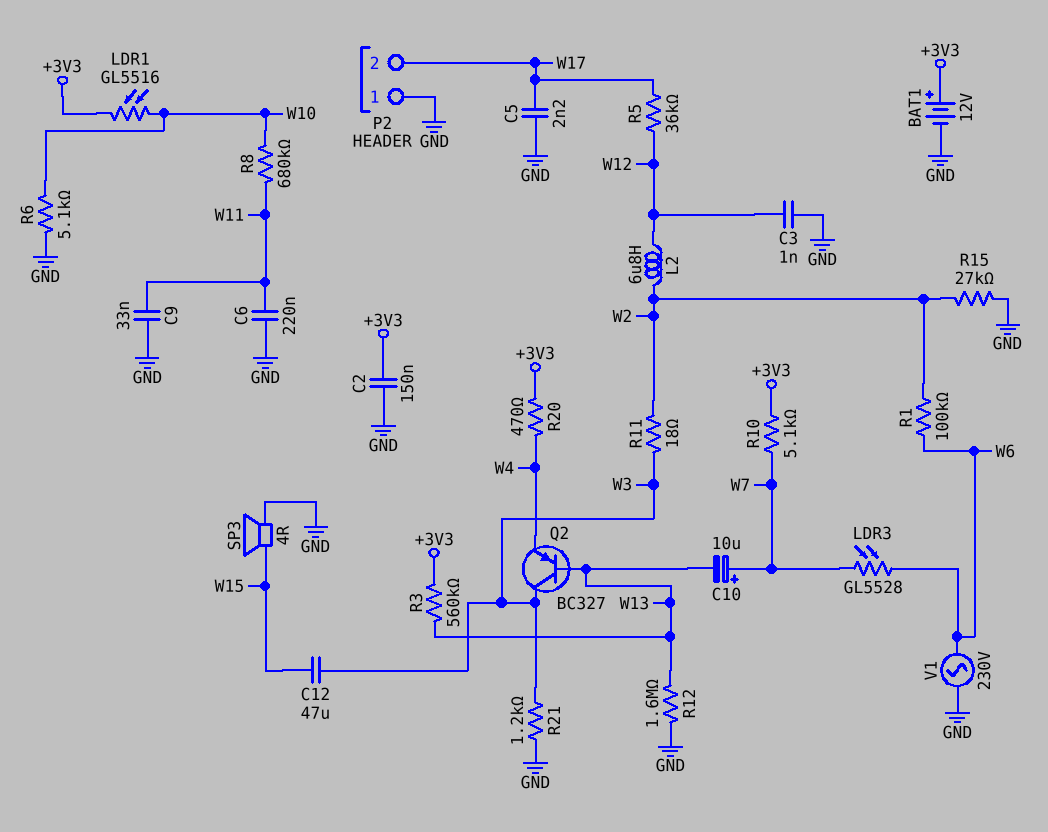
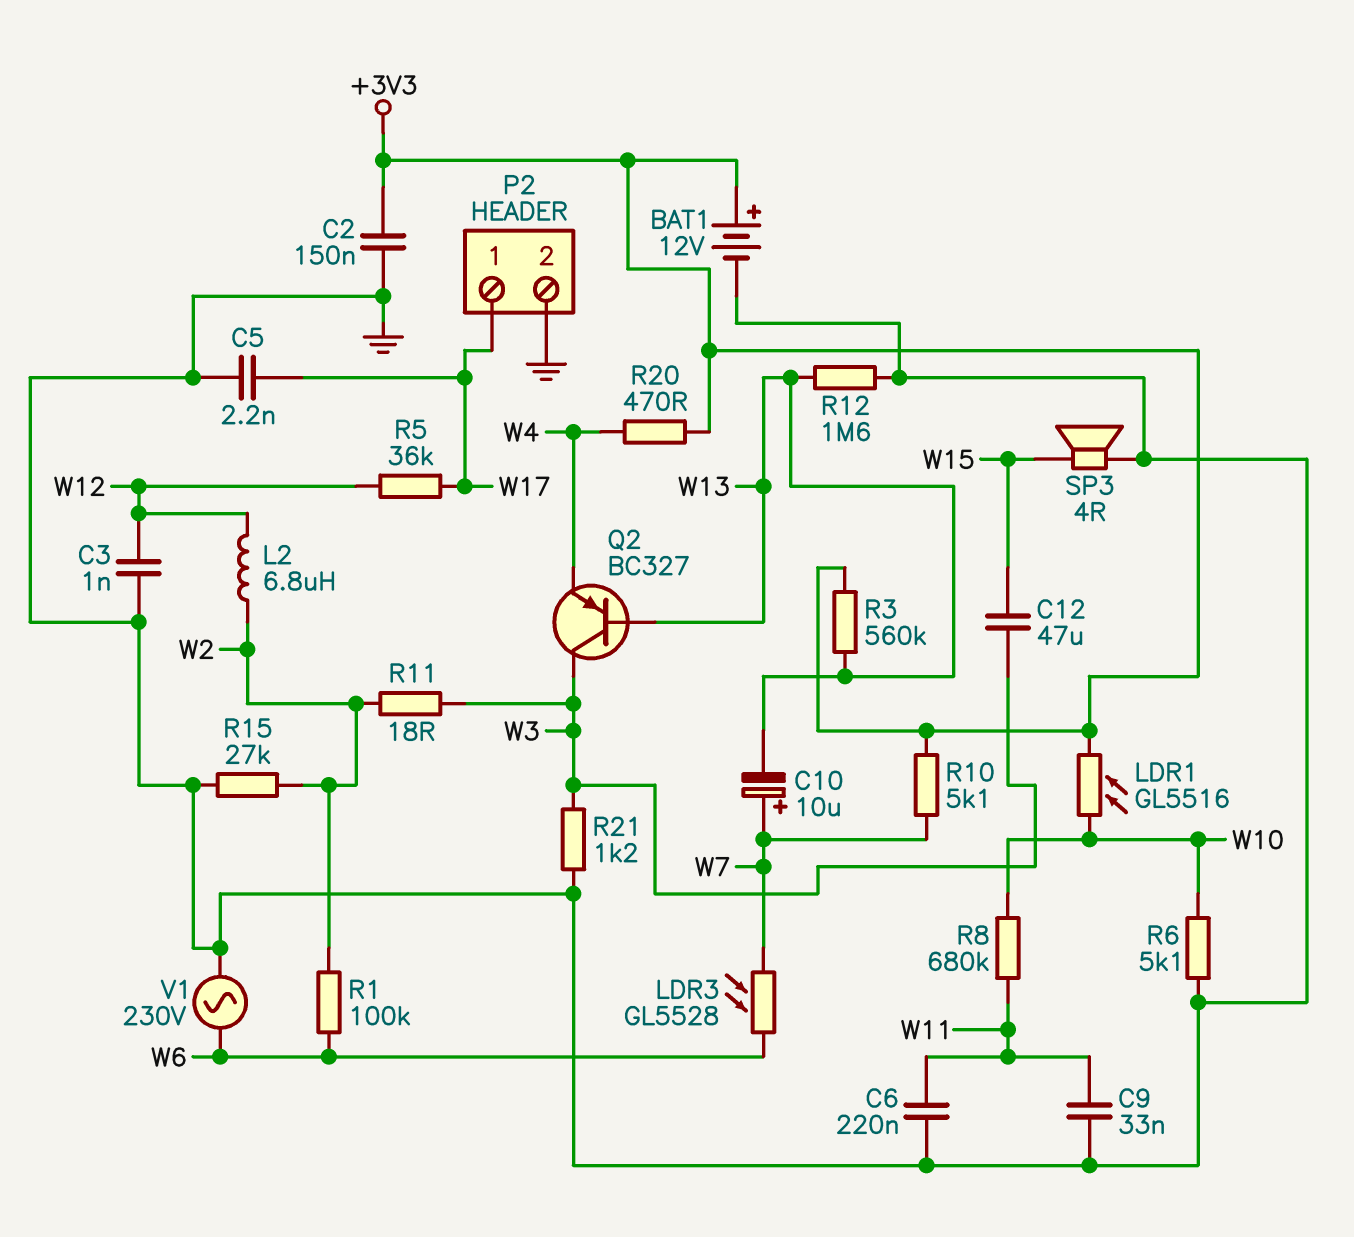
P2 pin 1: GND -> W17
P2 pin 2: W17 -> GND

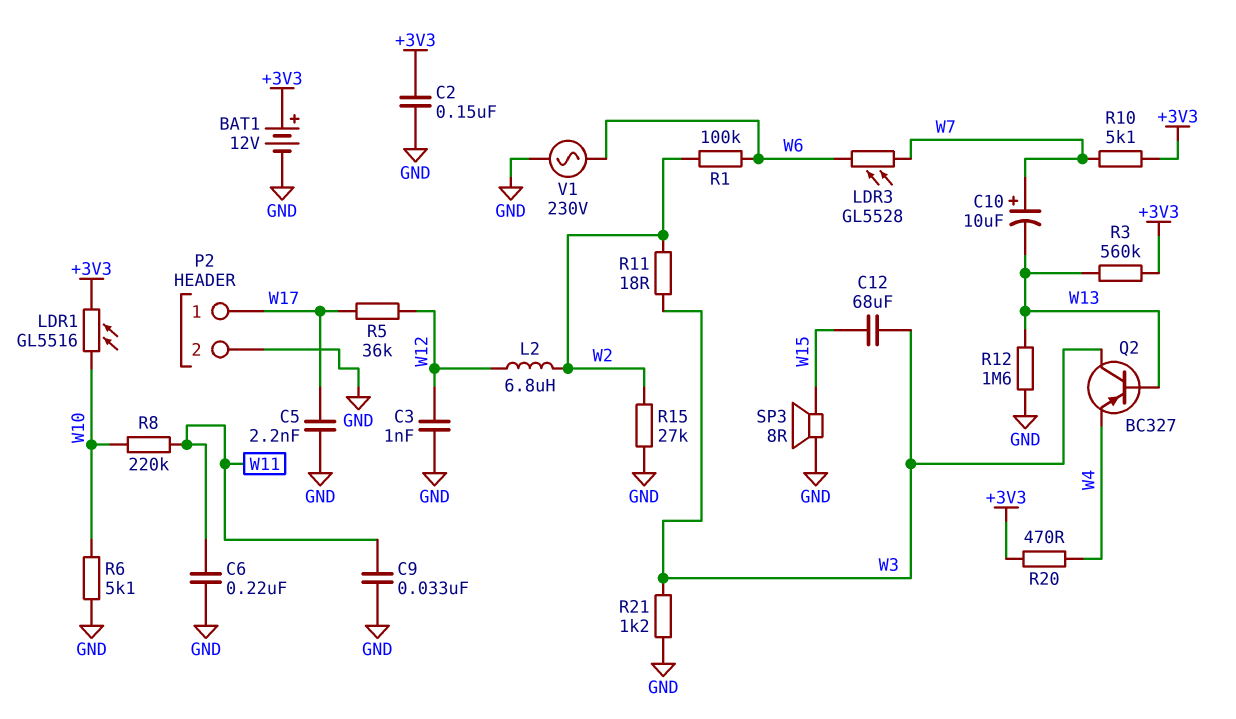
C12: 47uF (W3, W15) -> 68uF (W3, W15)
R8: 680k (W10, W11) -> 220k (W10, W11)
SP3: speaker 4R (GND, W15) -> speaker 8R (GND, W15)

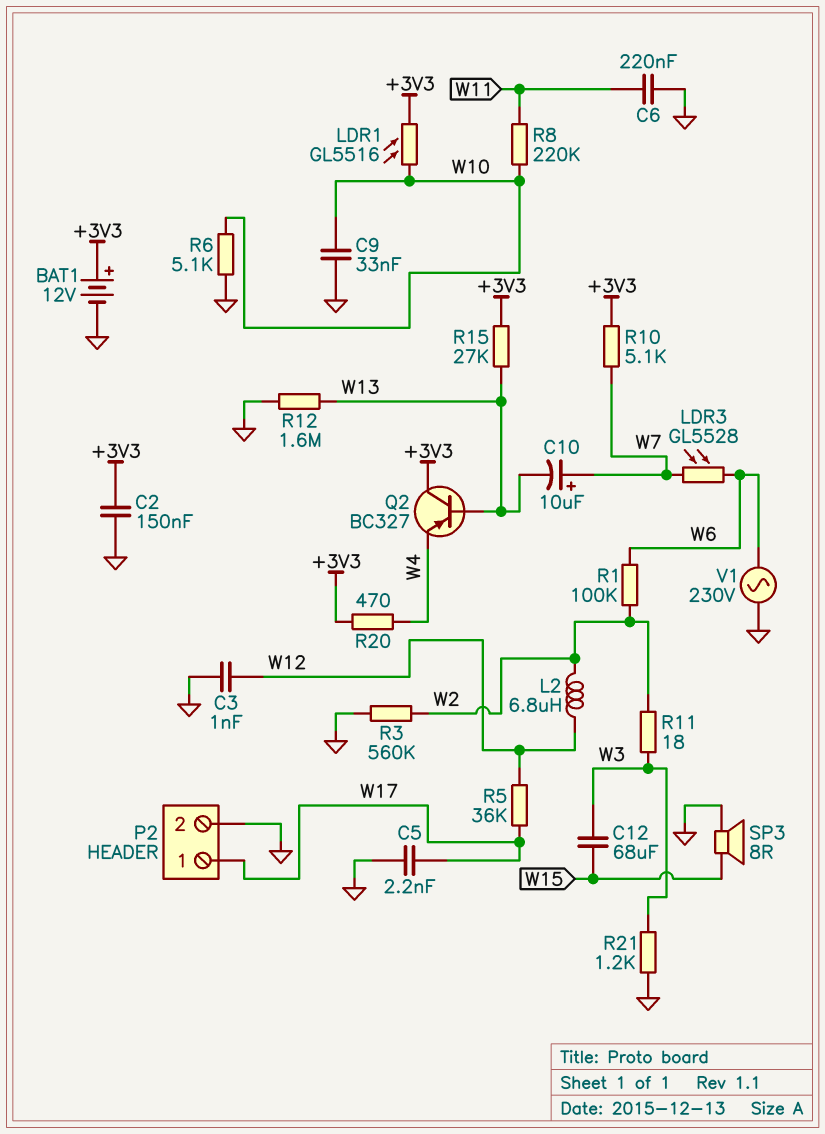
C9: 33nF (GND, W11) -> 33nF (GND, W10)
Q2: PNP BC327 (B W13, C W3, E W4) -> PNP BC327 (B W13, C +3V3, E W4)
R3: 560k (+3V3, W13) -> 560k (GND, W2)
R15: 27k (GND, W2) -> 27k (+3V3, W13)

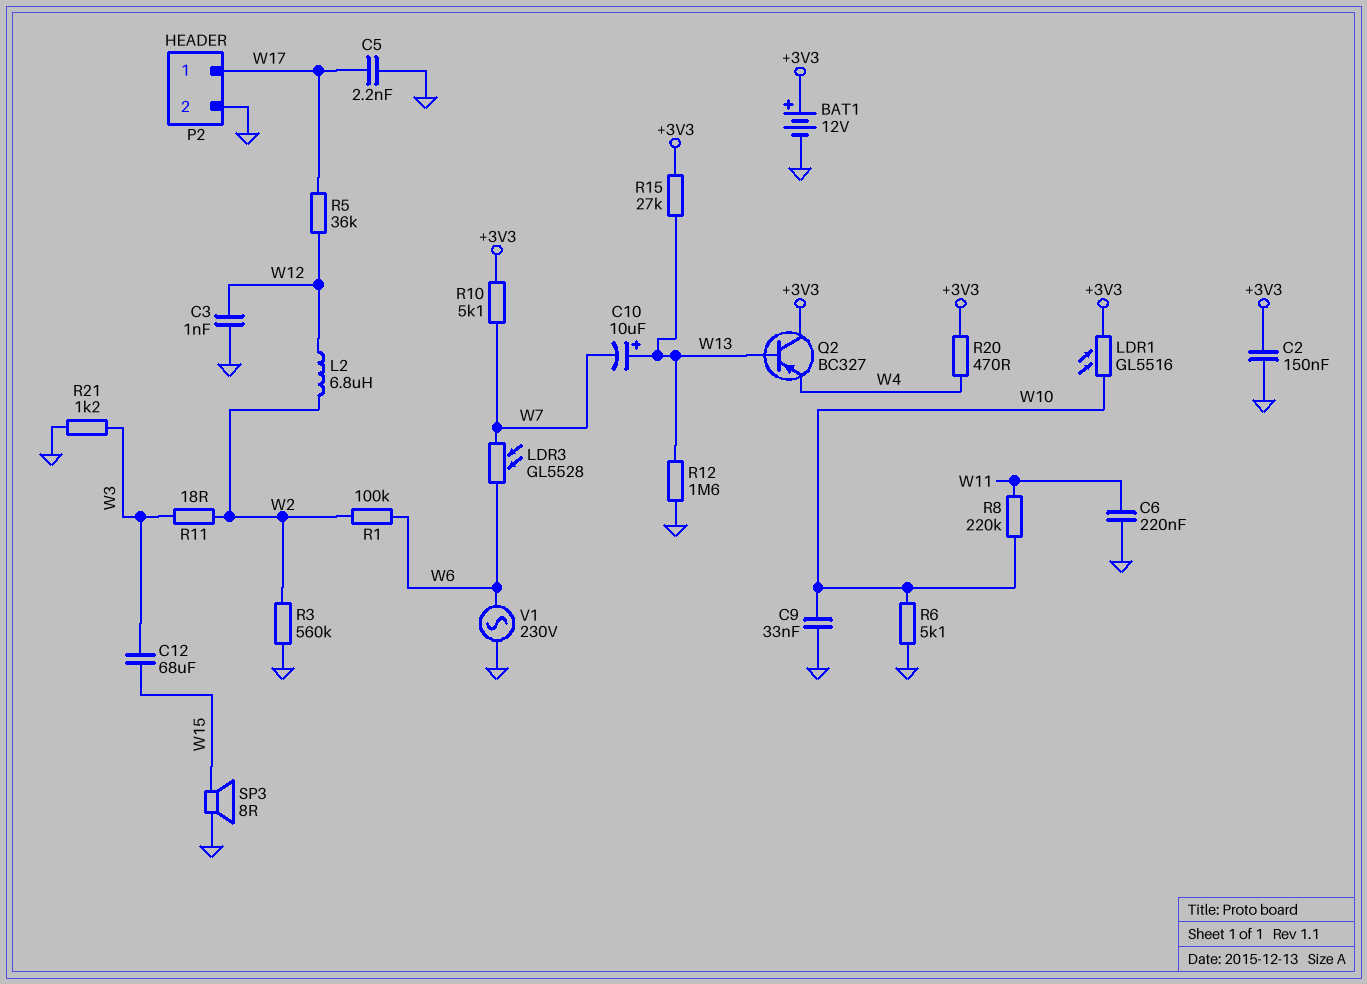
C10: 10uF (plus W7, minus W13) -> 10uF (plus W13, minus W7)

